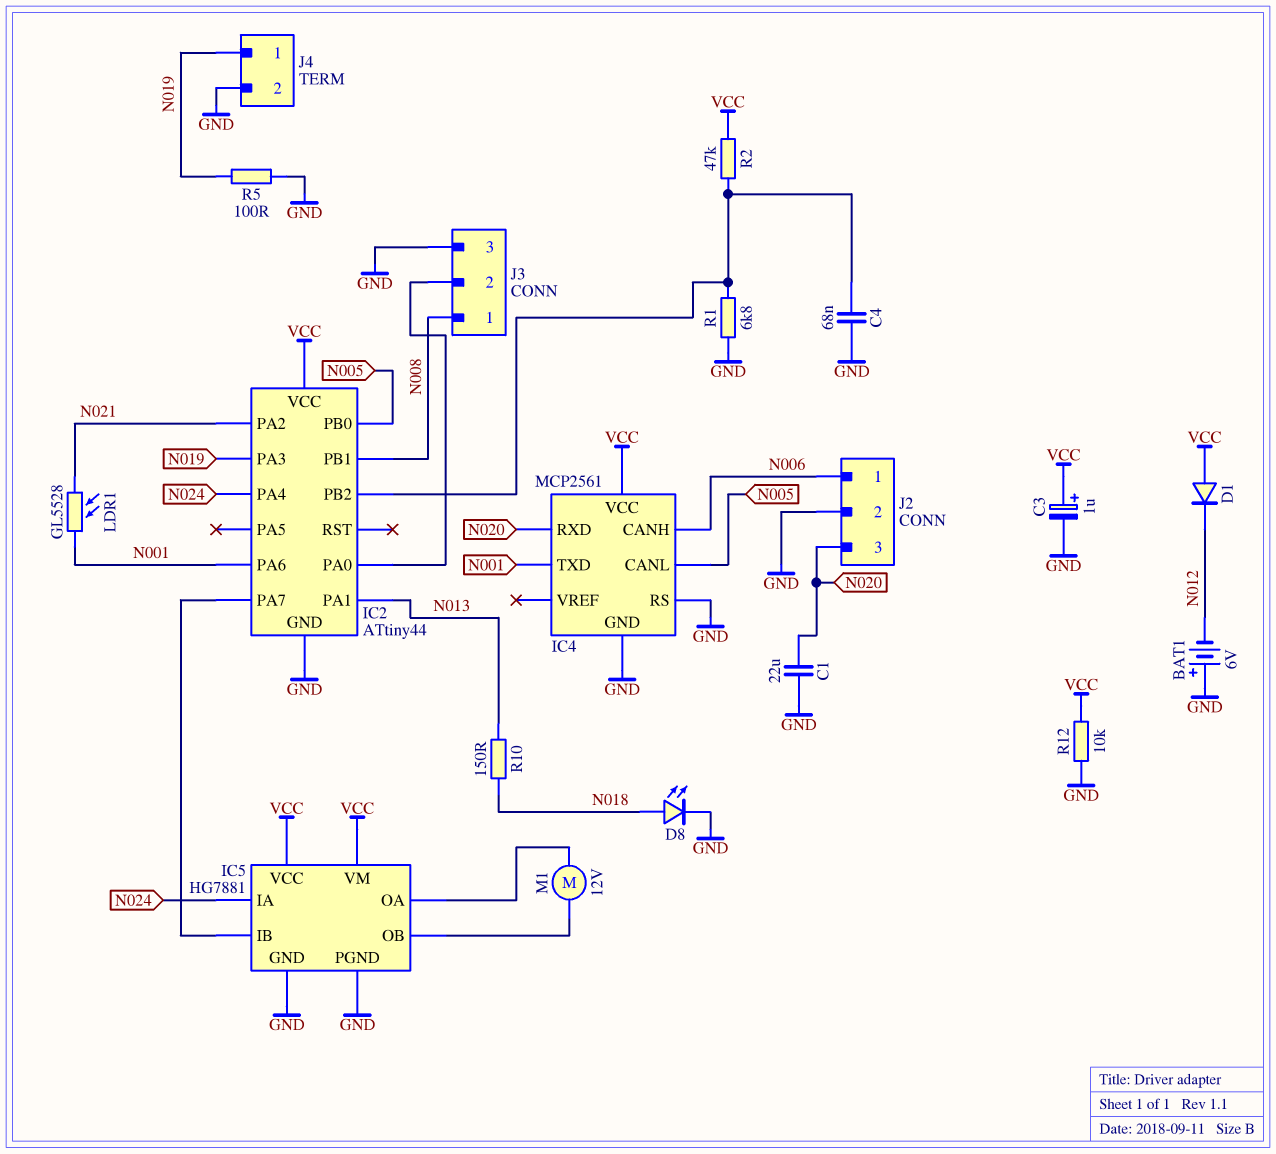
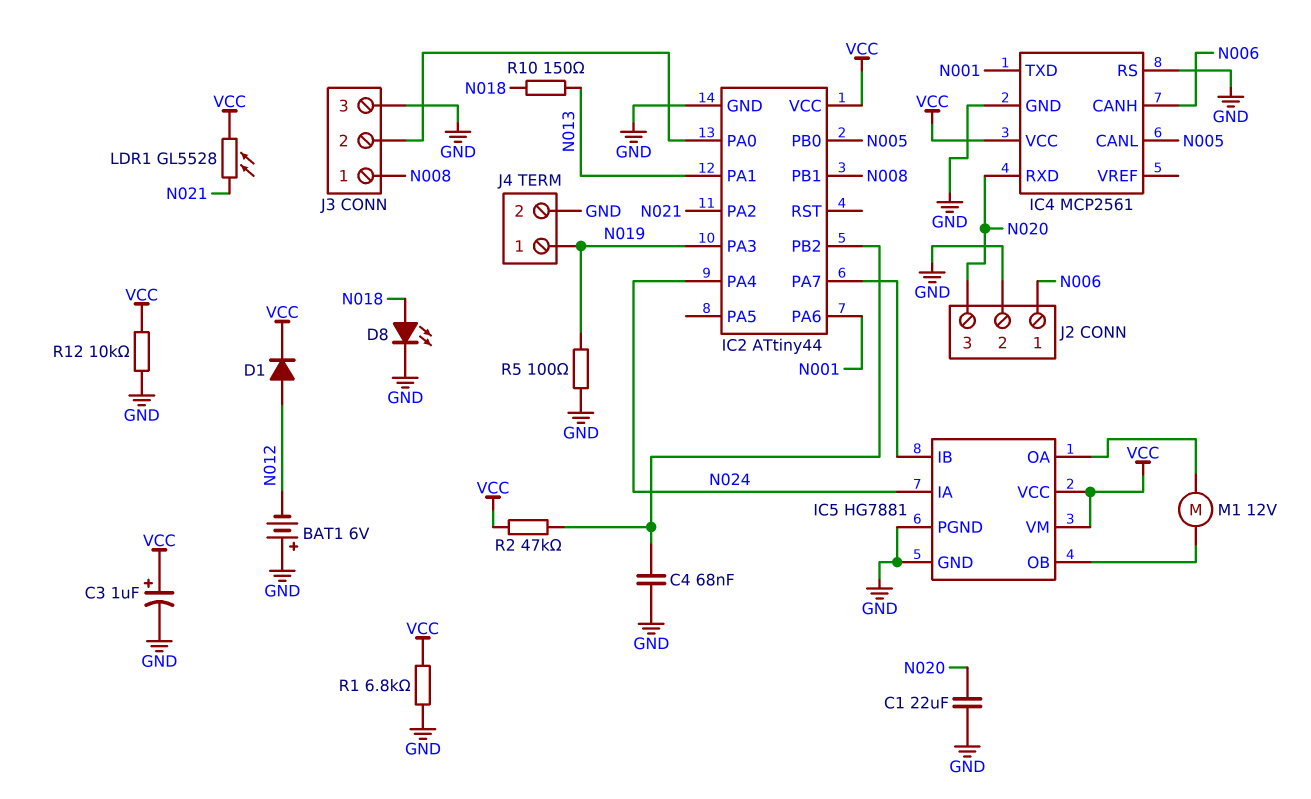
D1: diode (A VCC, K N012) -> diode (A N012, K VCC)
LDR1: GL5528 (N001, N021) -> GL5528 (N021, VCC)
R1: 6.8k (GND, IC2/PB2) -> 6.8k (GND, VCC)

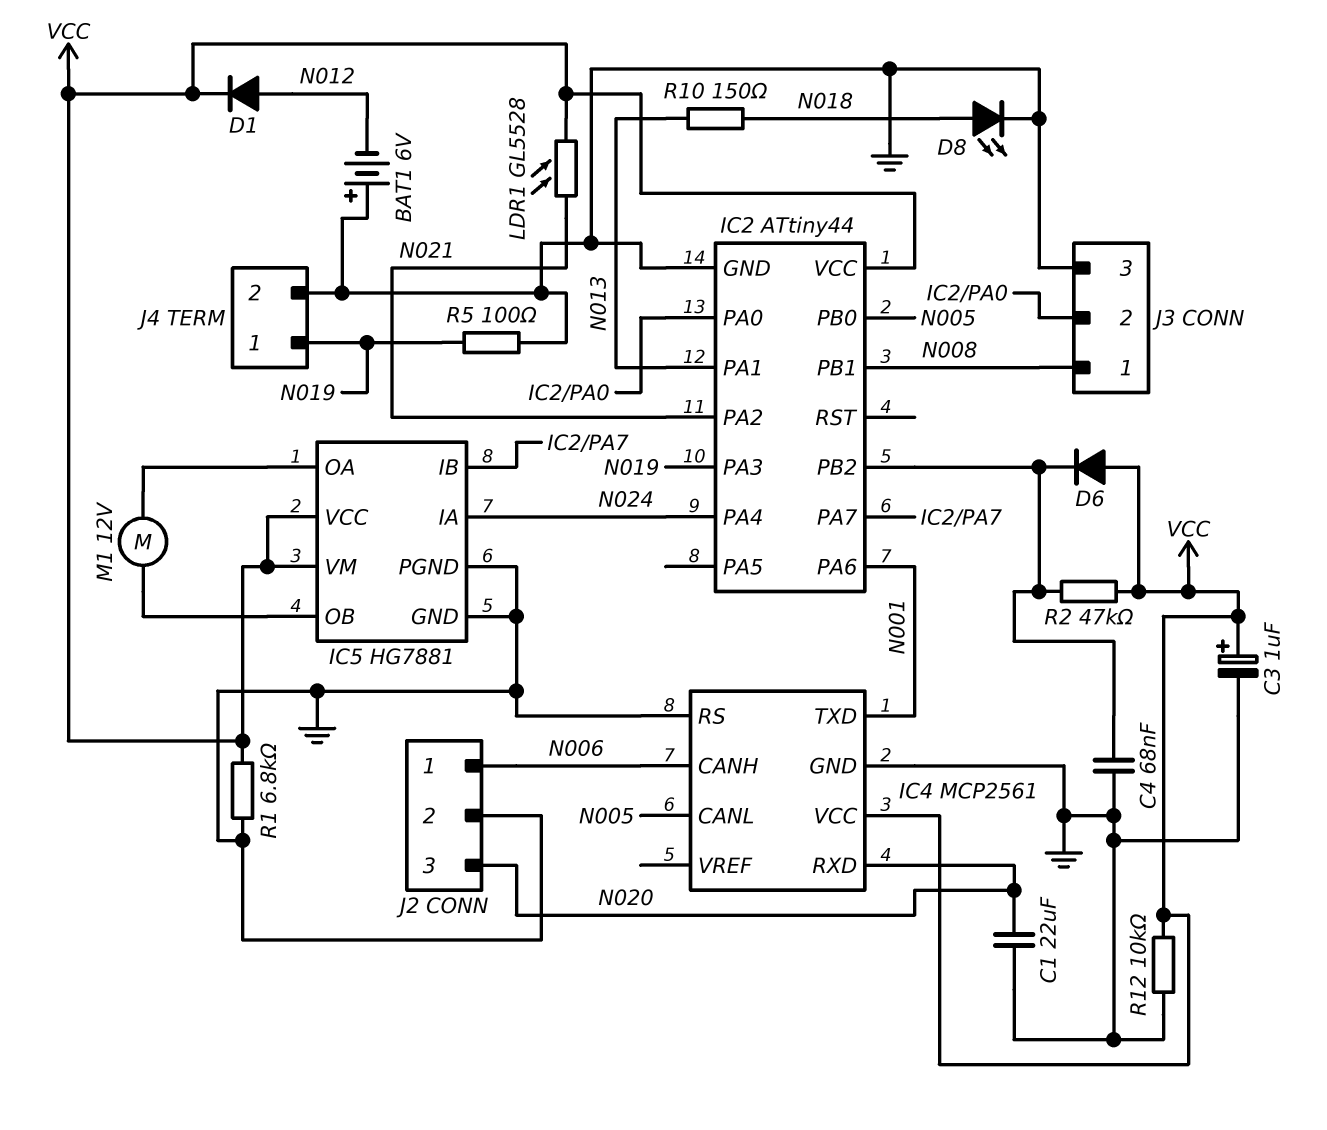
D6: none -> diode (A VCC, K IC2/PB2)

